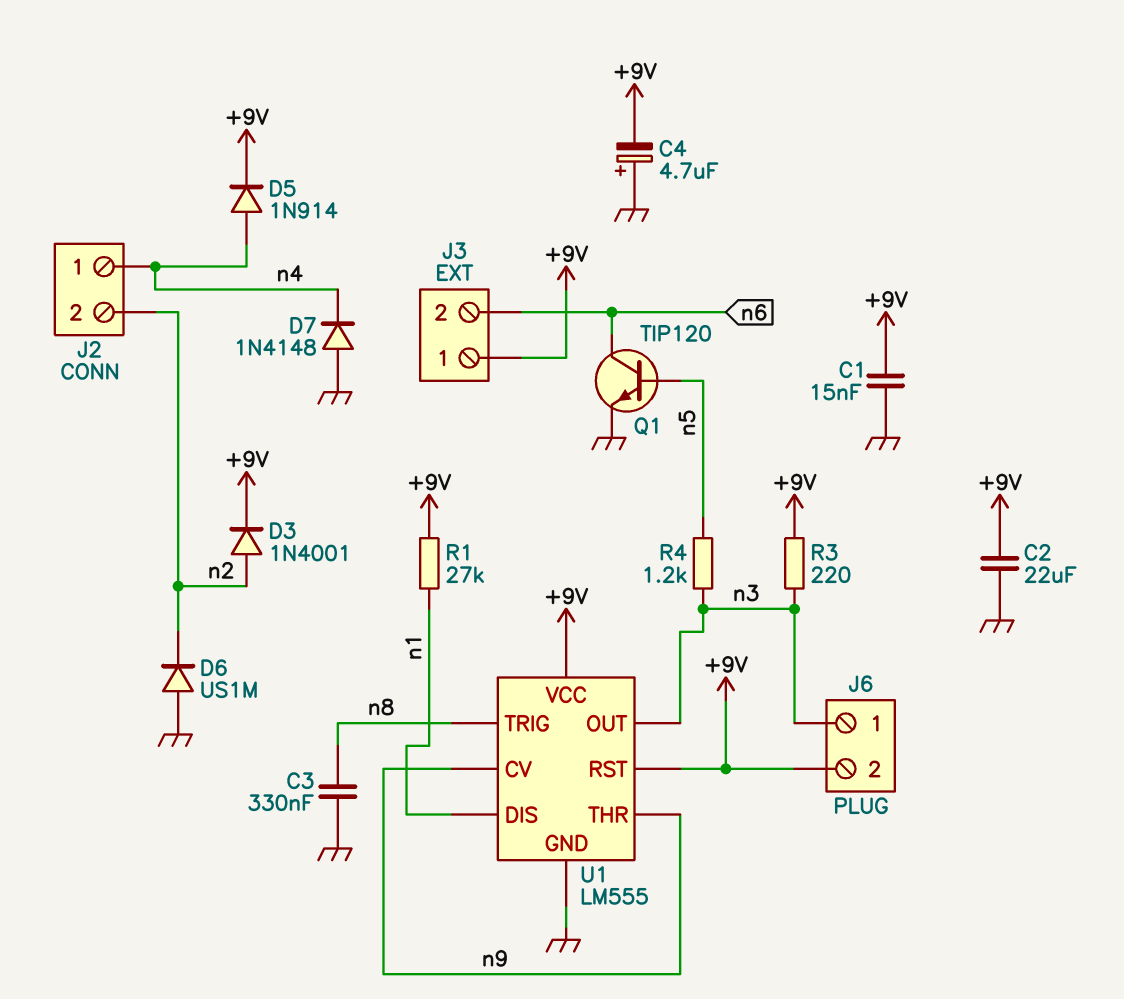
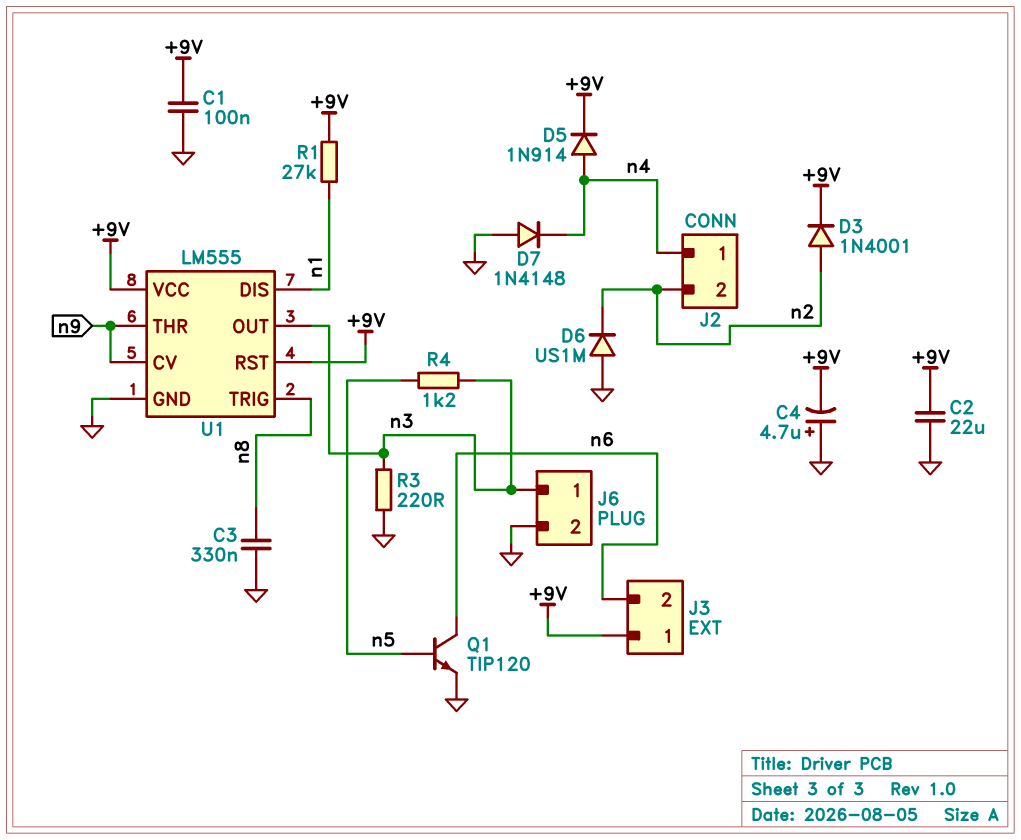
C1: 15nF (+9V, GND) -> 100nF (+9V, GND)
J6 pin 2: +9V -> GND
R3: 220 (+9V, n3) -> 220 (GND, n3)

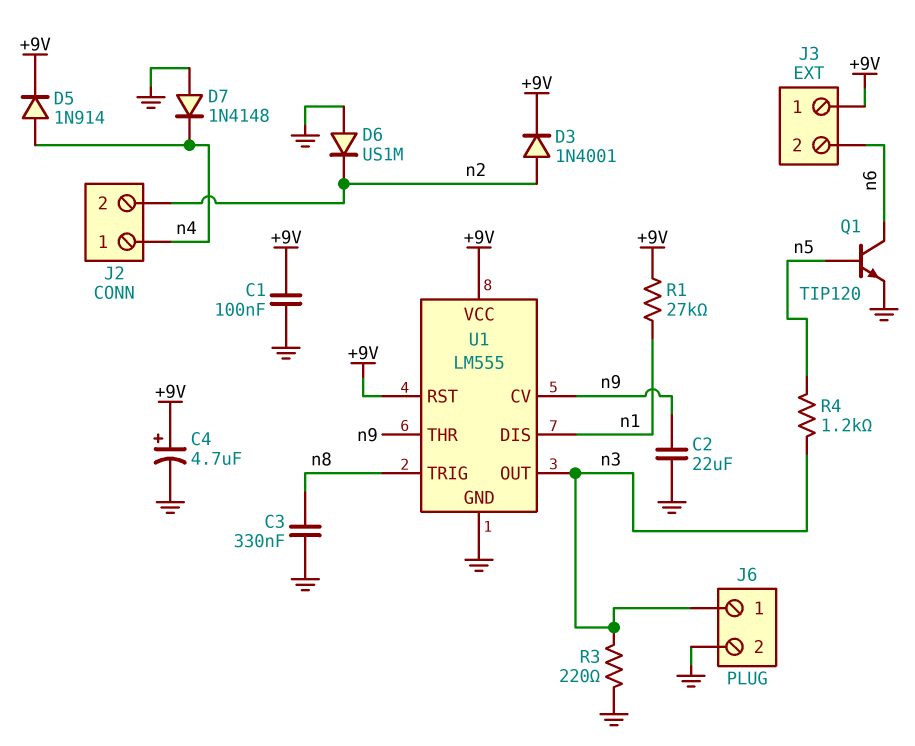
C2: 22uF (+9V, GND) -> 22uF (GND, n9)
C4: 4.7uF (plus GND, minus +9V) -> 4.7uF (plus +9V, minus GND)

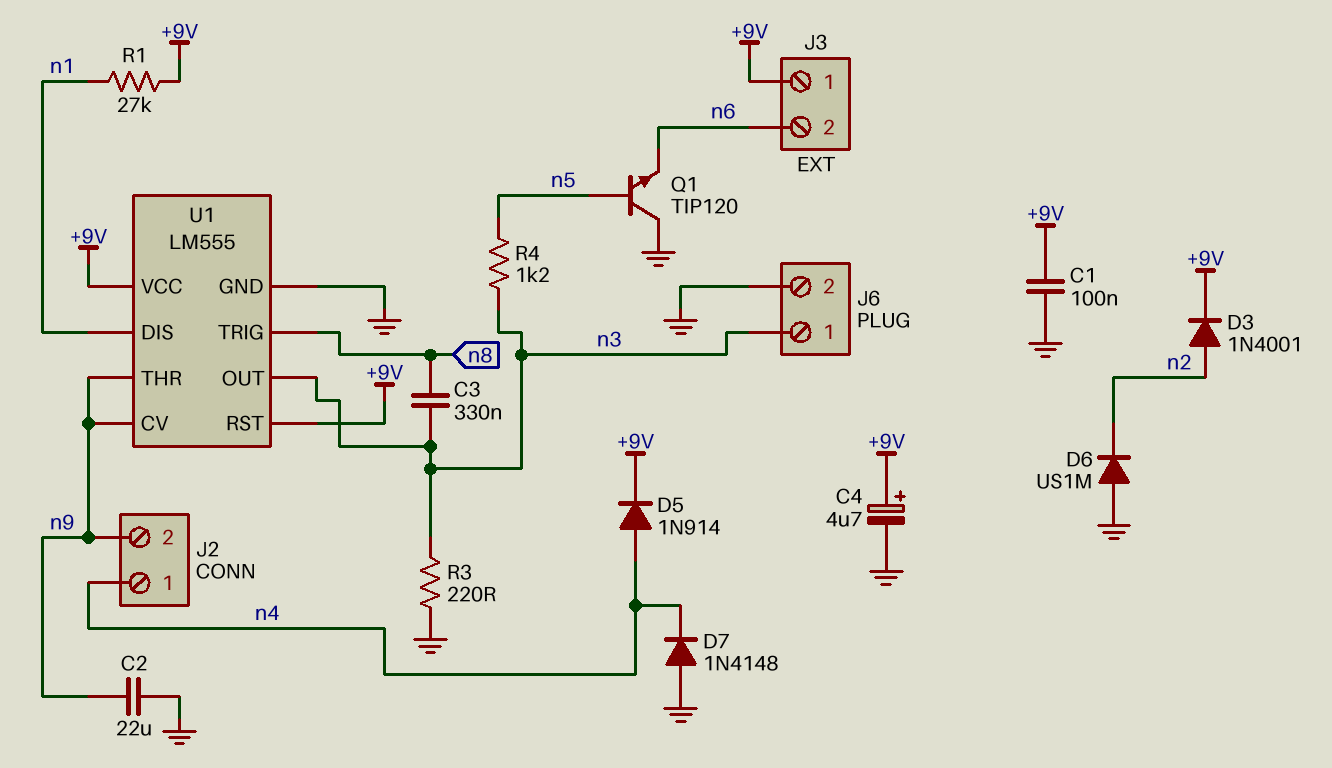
C3: 330nF (GND, n8) -> 330nF (n3, n8)
J2 pin 2: n2 -> n9
Q1: NPN TIP120 (B n5, C n6, E GND) -> NPN TIP120 (B n5, C GND, E n6)

